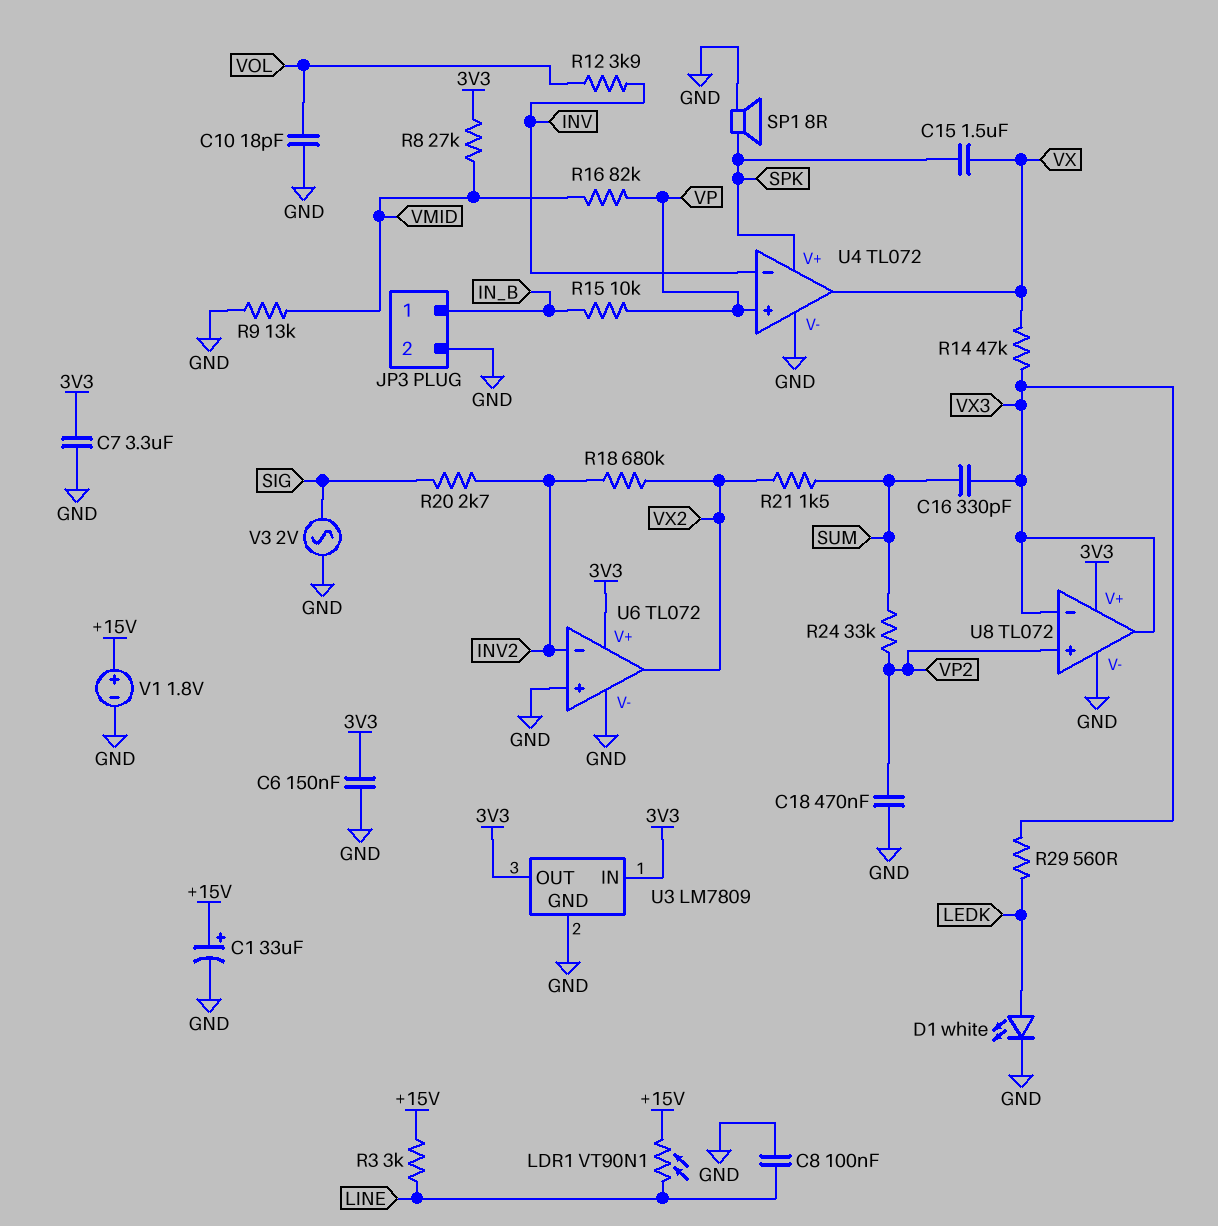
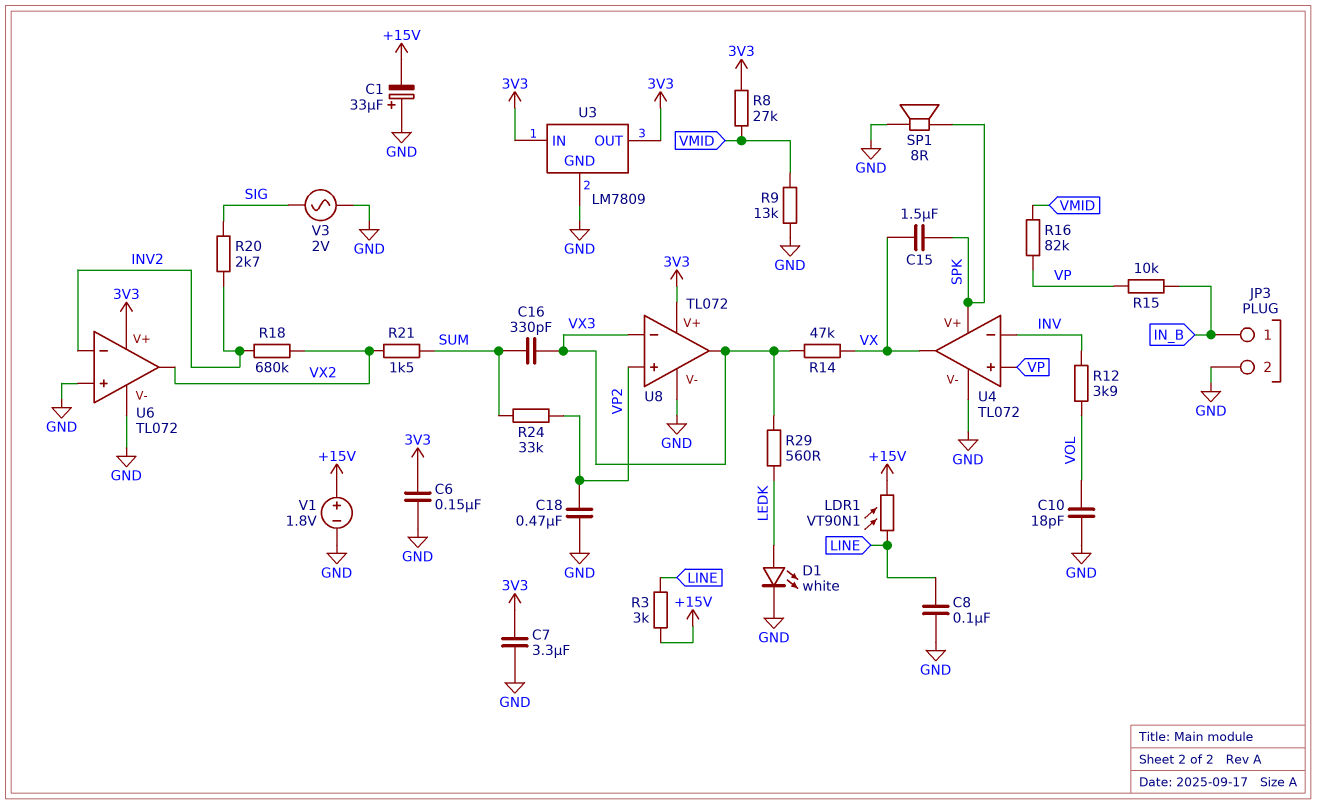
C1: 33uF (plus +15V, minus GND) -> 33uF (plus GND, minus +15V)

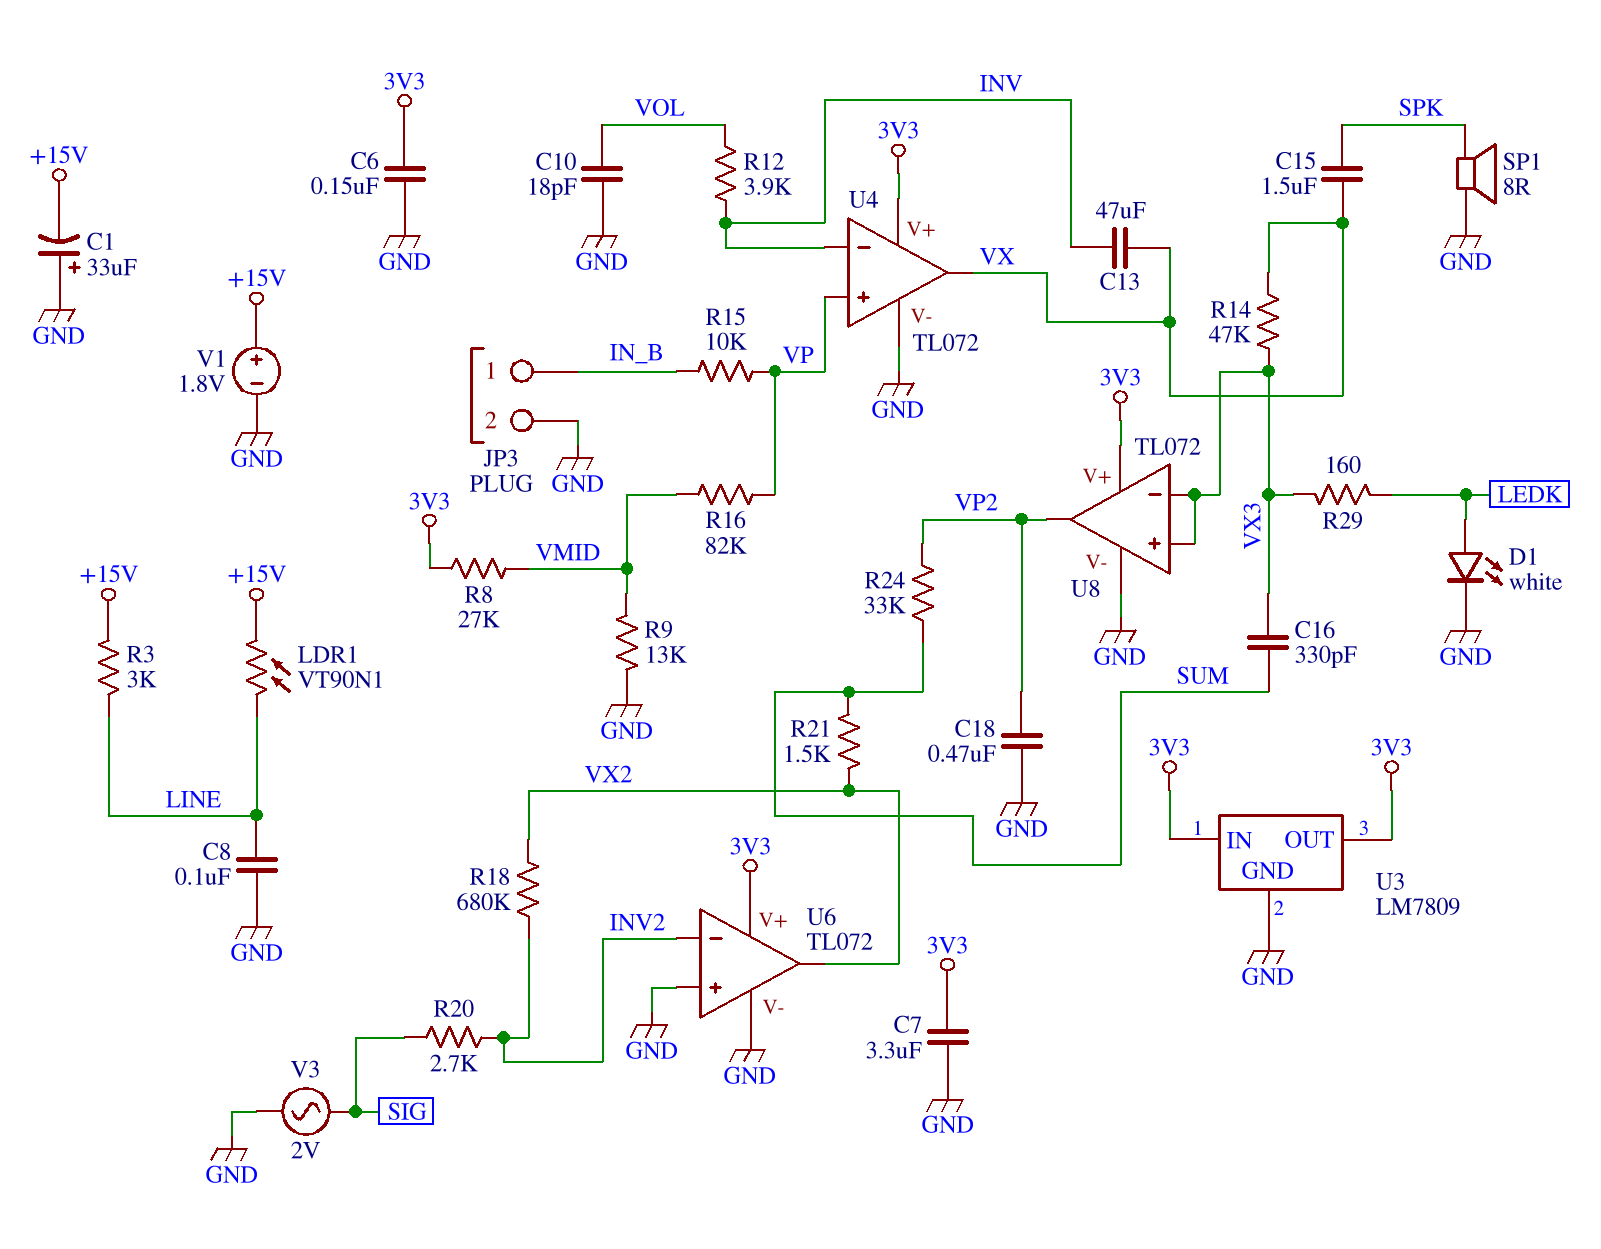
C13: none -> 47uF (INV, VX)
R29: 560 (LEDK, VX3) -> 160 (LEDK, VX3)
U4 pin V+: SPK -> 3V3
U8 pin in+: VP2 -> VX3
U8 pin out: VX3 -> VP2

